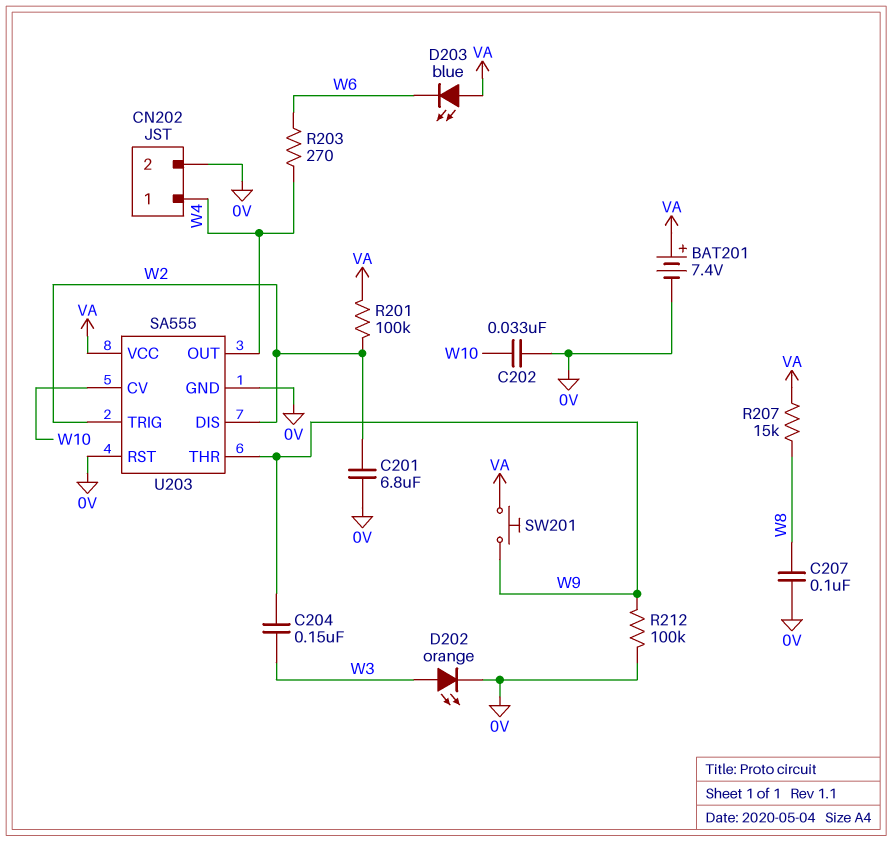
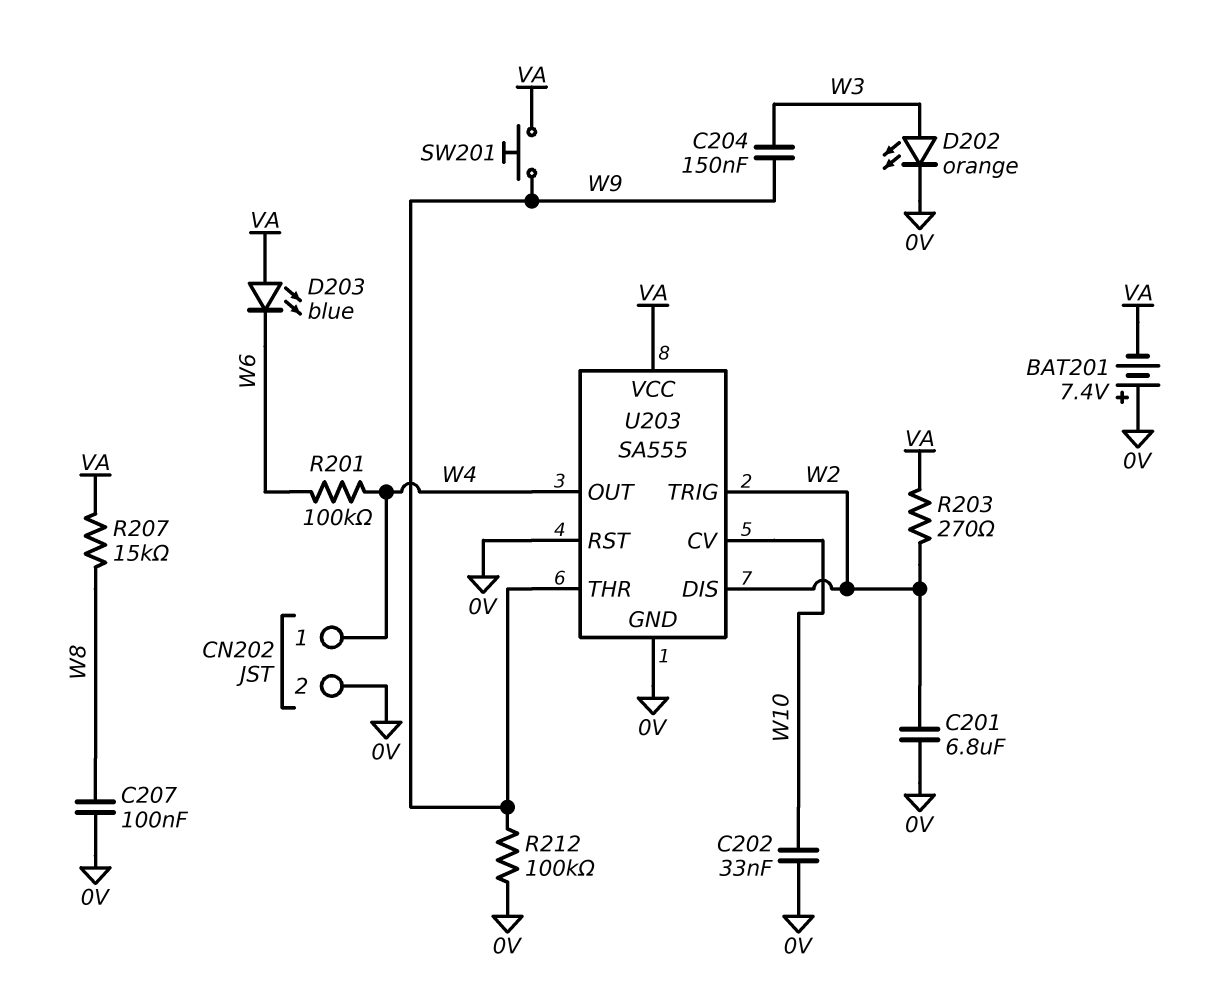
BAT201: 7.4V (plus VA, minus 0V) -> 7.4V (plus 0V, minus VA)
R201: 100k (VA, W2) -> 100k (W4, W6)
R203: 270 (W4, W6) -> 270 (VA, W2)

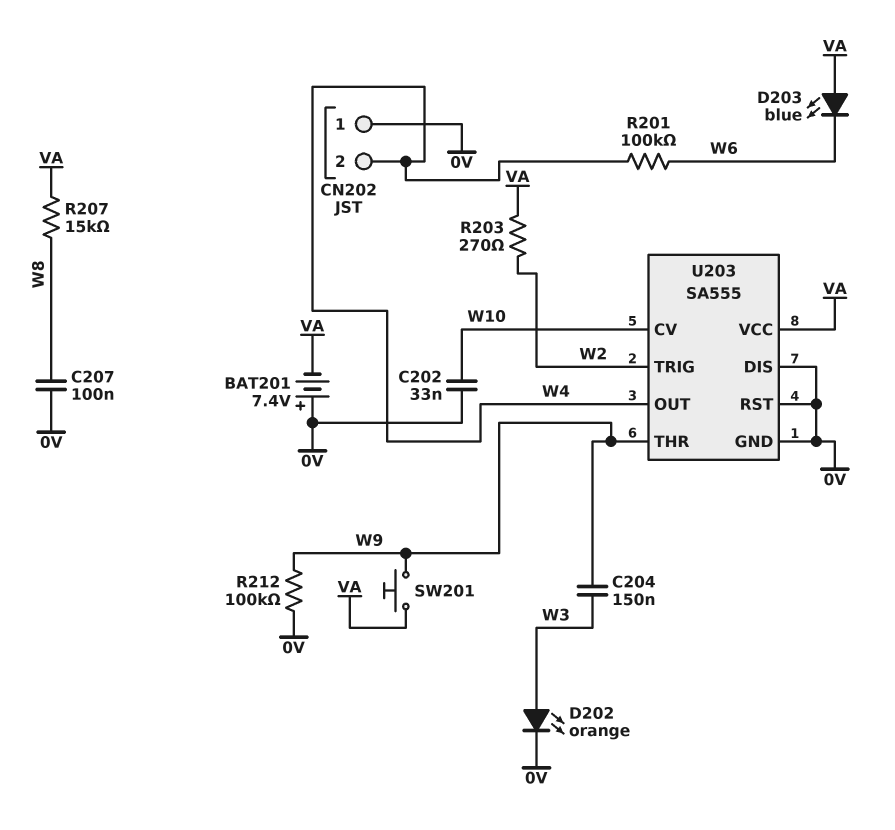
C201: 6.8uF (0V, W2) -> none
CN202 pin 1: W4 -> 0V
CN202 pin 2: 0V -> W4
U203 pin DIS: W2 -> 0V

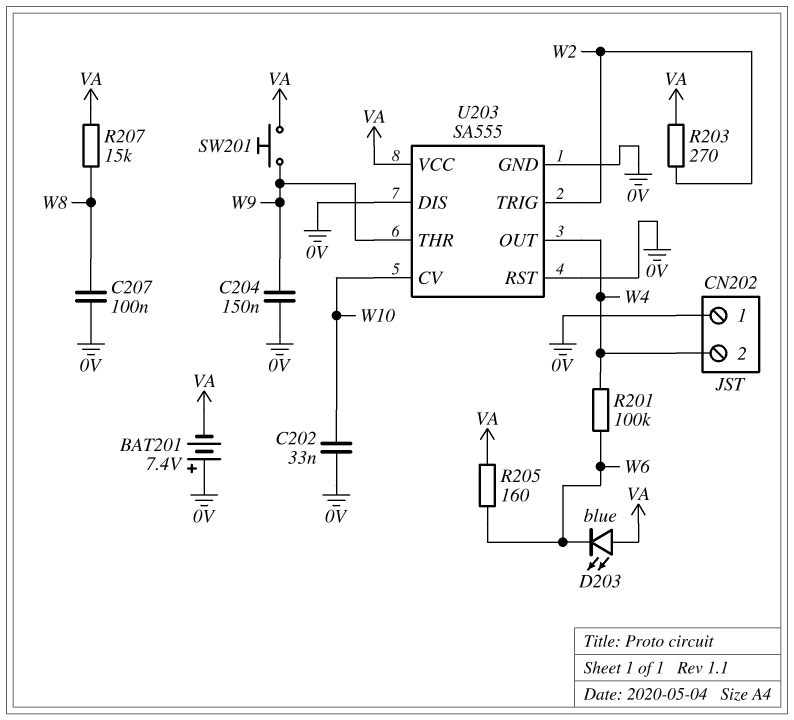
C204: 150nF (W3, W9) -> 150nF (0V, W9)
D202: LED orange (A W3, K 0V) -> none
R205: none -> 160 (VA, W6)
R212: 100k (0V, W9) -> none

